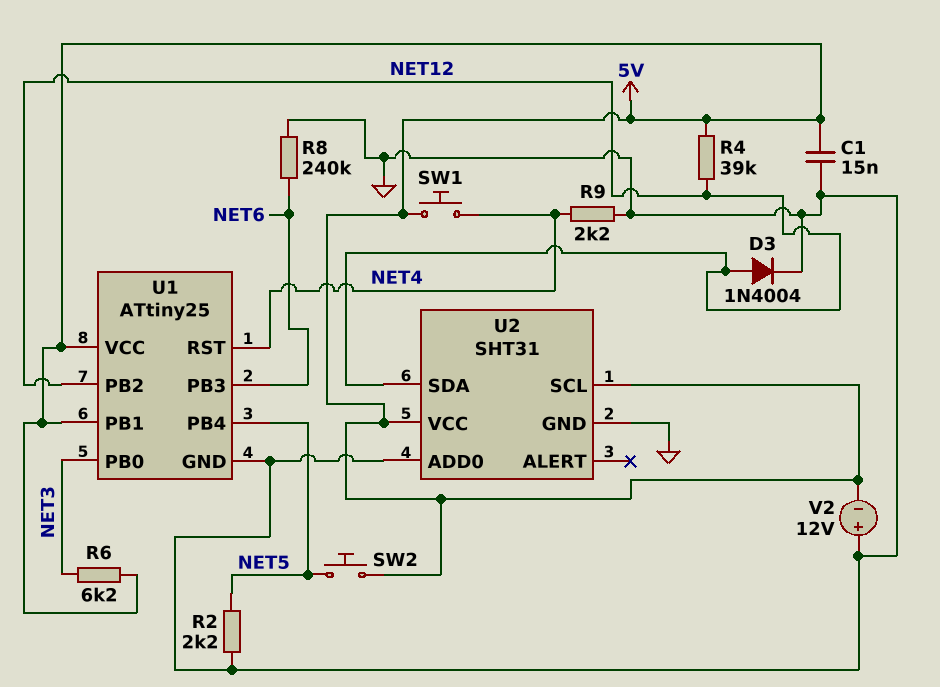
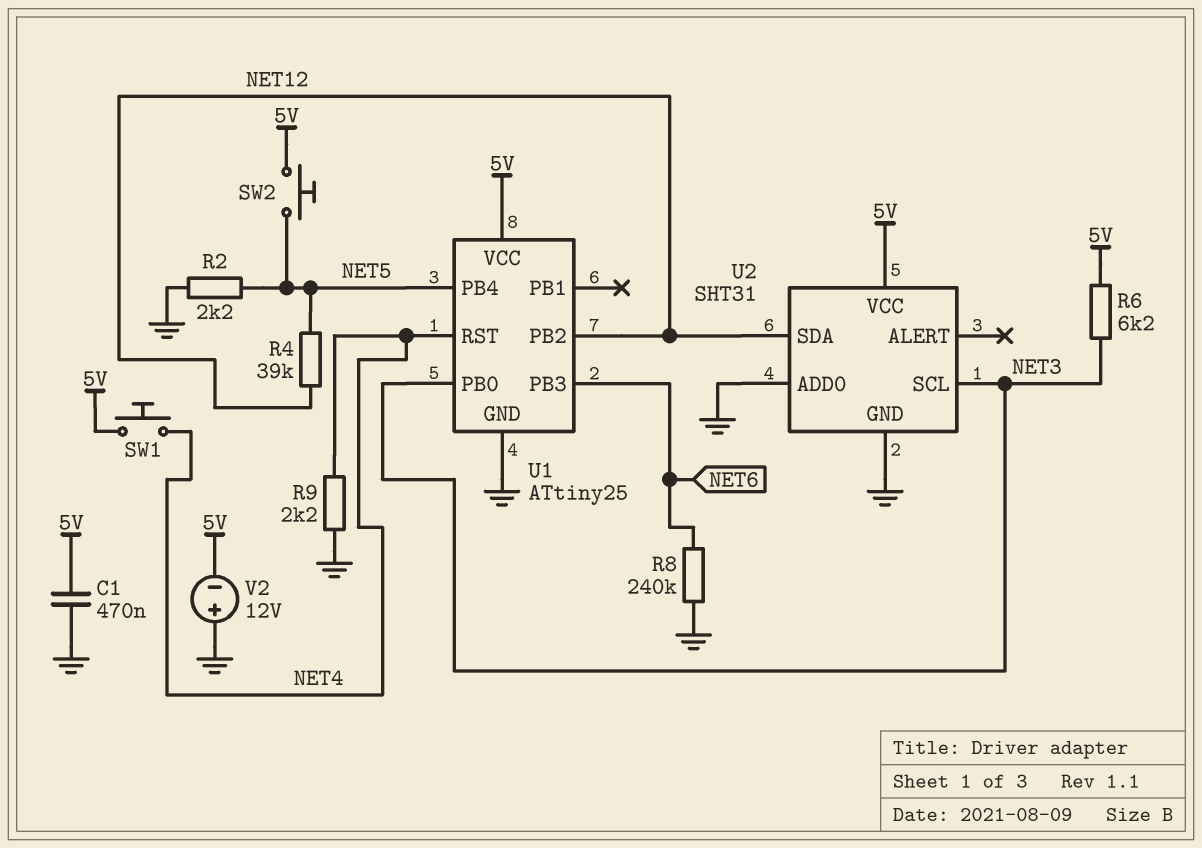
C1: 15nF (5V, GND) -> 470nF (5V, GND)
D3: diode 1N4004 (A NET12, K GND) -> none
R4: 39k (5V, NET12) -> 39k (NET5, NET12)
U1 pin PB1: 5V -> none
U2 pin SCL: 5V -> NET3

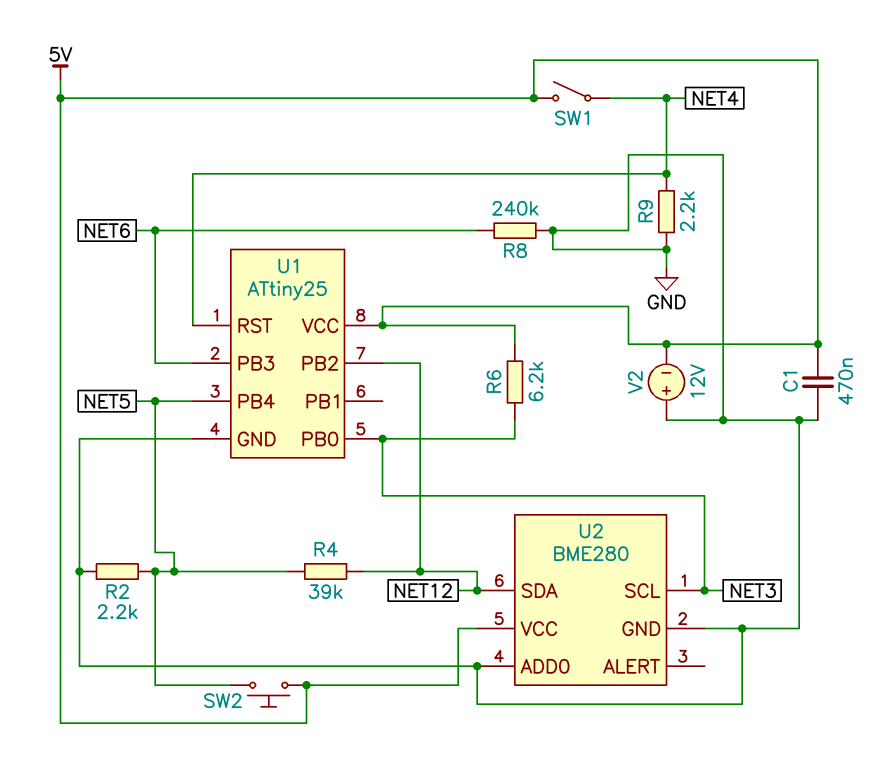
SW1: button (5V, NET4) -> switch (5V, NET4)
U2: SHT31 -> BME280

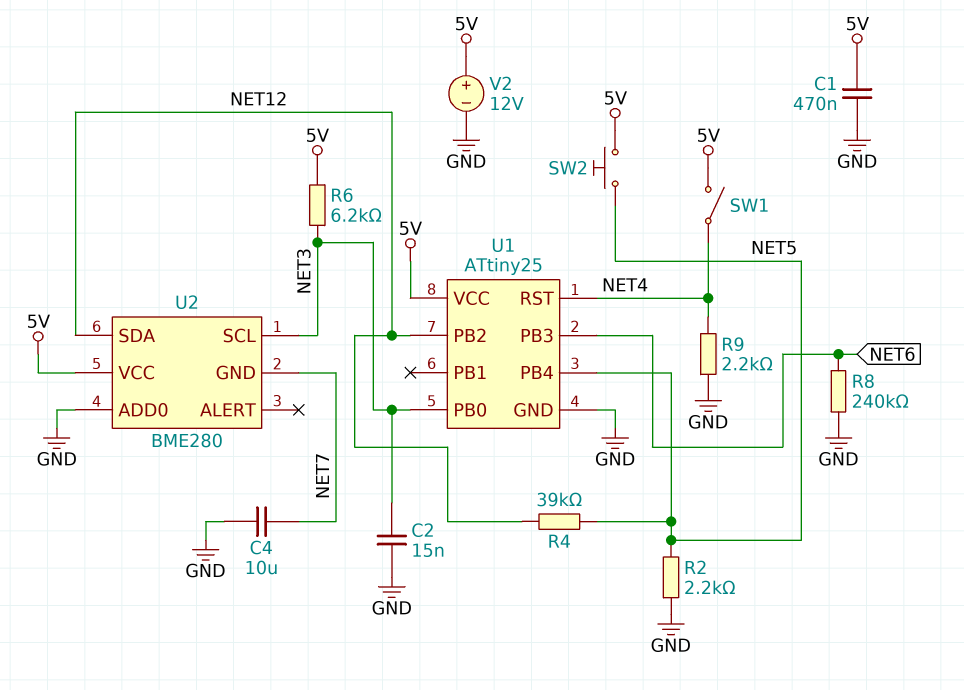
C2: none -> 15nF (GND, NET3)
C4: none -> 10uF (GND, NET7)
U2 pin GND: GND -> NET7
V2: 12V (plus GND, minus 5V) -> 12V (plus 5V, minus GND)

